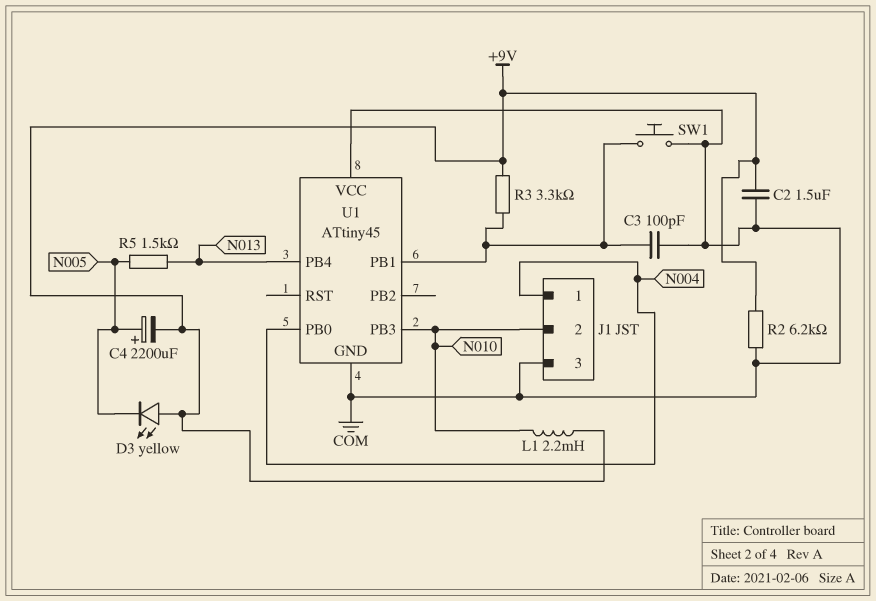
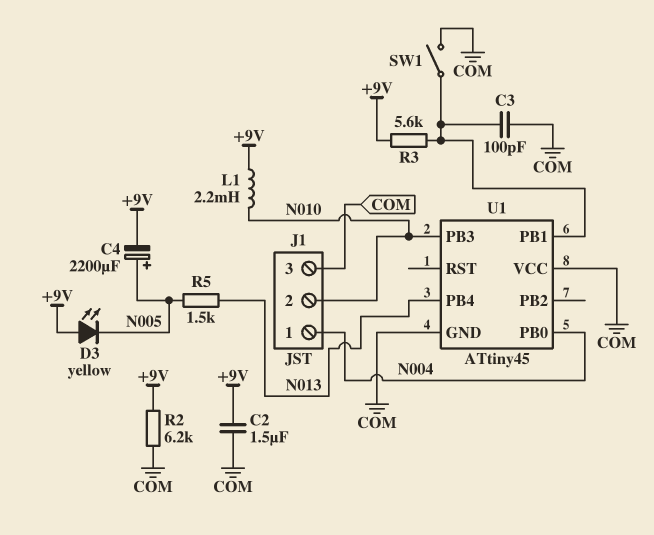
R3: 3.3k (+9V, U1/PB1) -> 5.6k (+9V, U1/PB1)
SW1: button (COM, U1/PB1) -> switch (COM, U1/PB1)

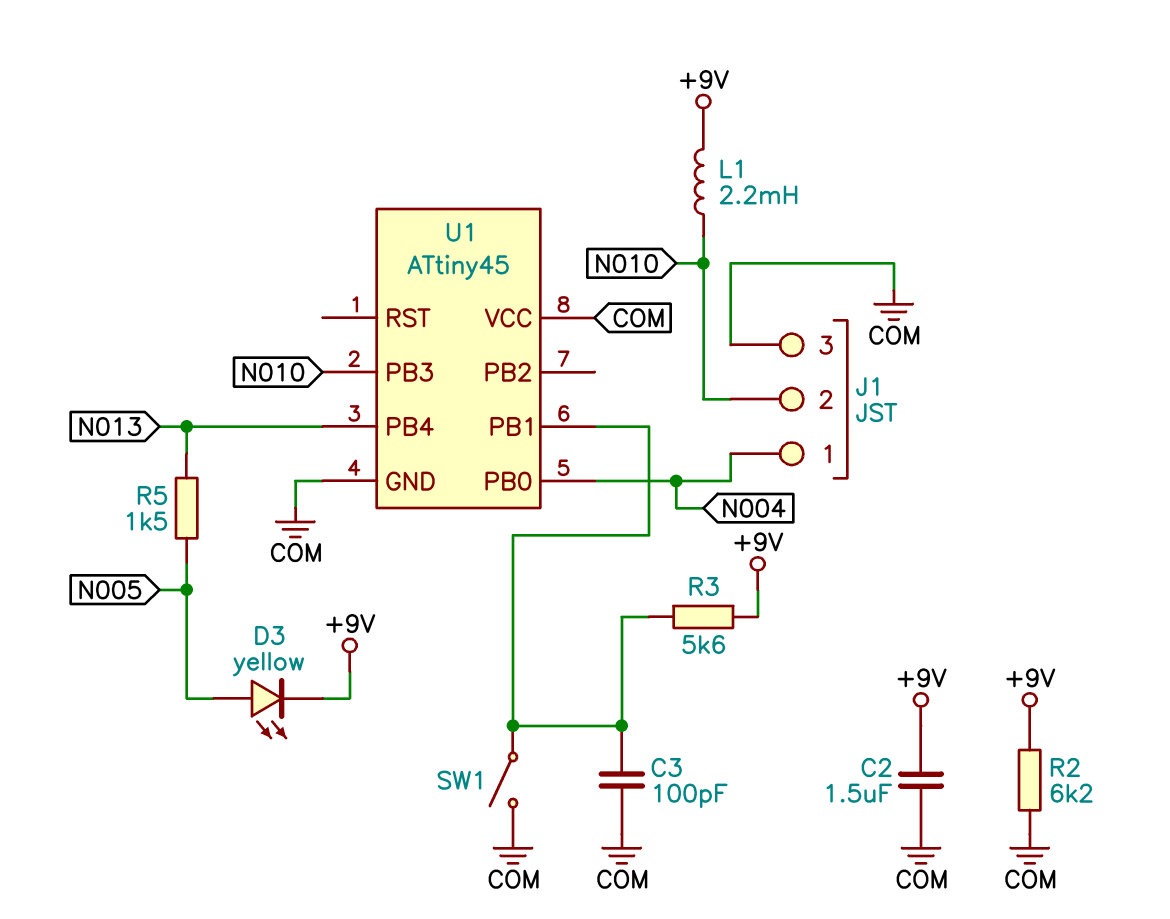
C4: 2200uF (plus N005, minus +9V) -> none
D3: LED yellow (A +9V, K N005) -> LED yellow (A N005, K +9V)

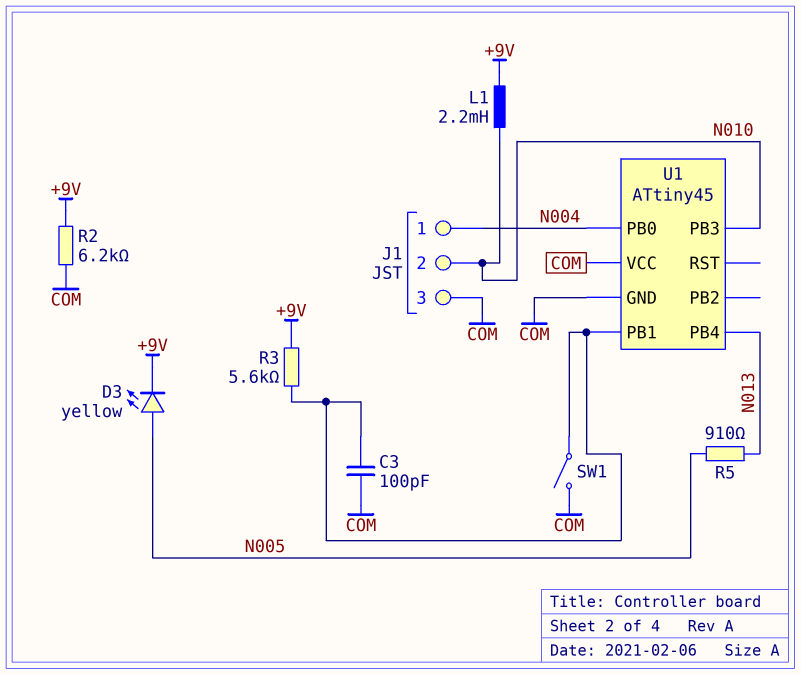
C2: 1.5uF (+9V, COM) -> none
R5: 1.5k (N005, N013) -> 910 (N005, N013)

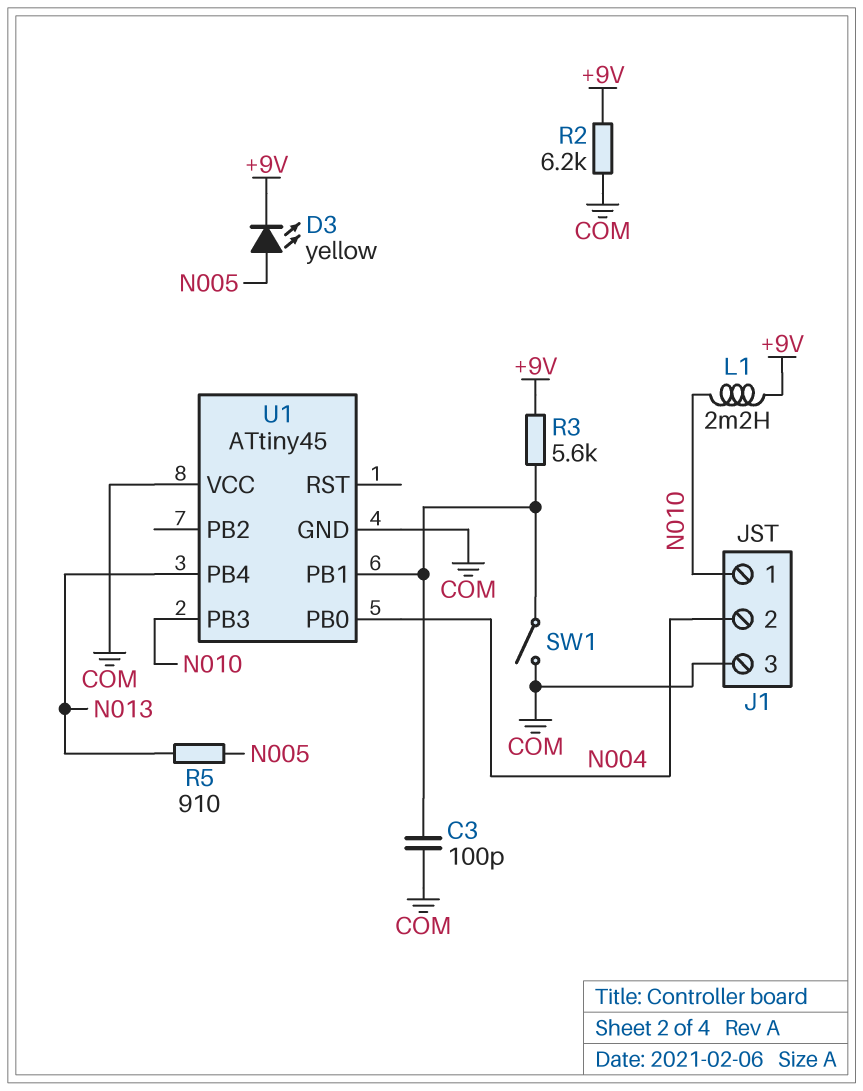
J1 pin 1: N004 -> N010
J1 pin 2: N010 -> N004

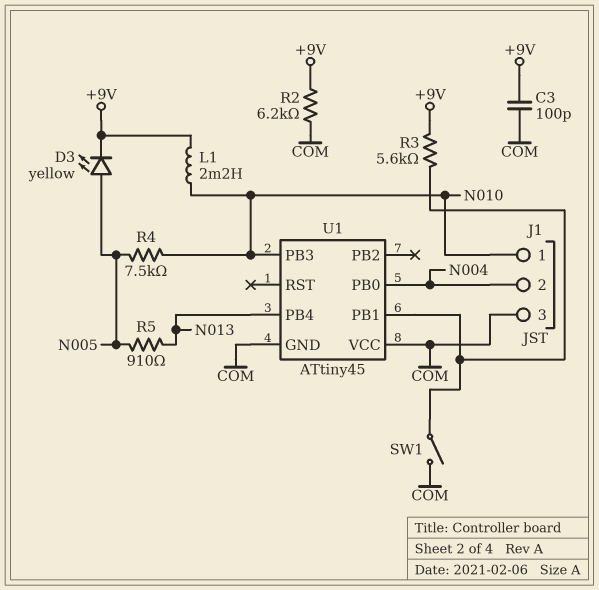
C3: 100pF (COM, U1/PB1) -> 100pF (+9V, COM)
R4: none -> 7.5k (N005, N010)

